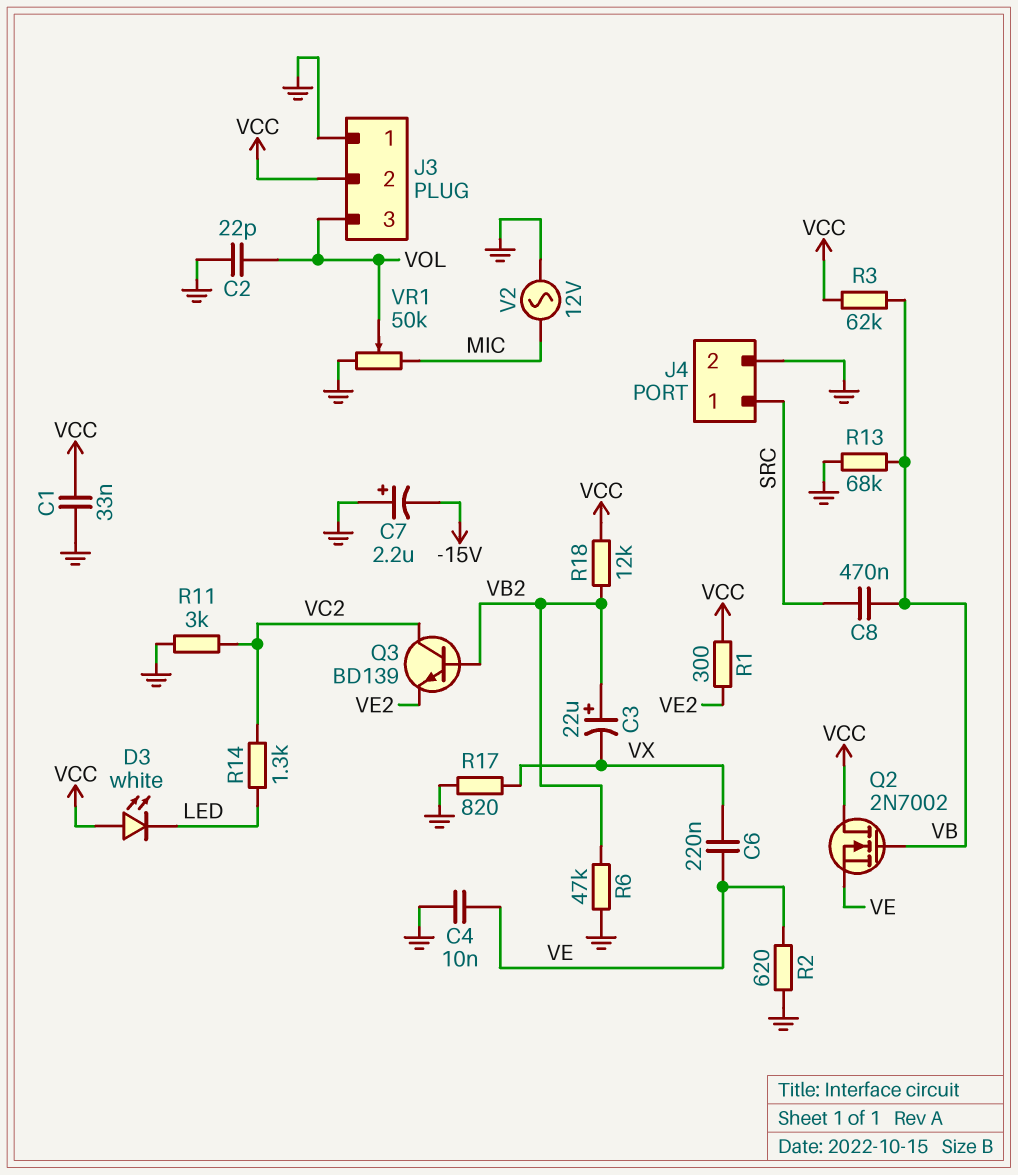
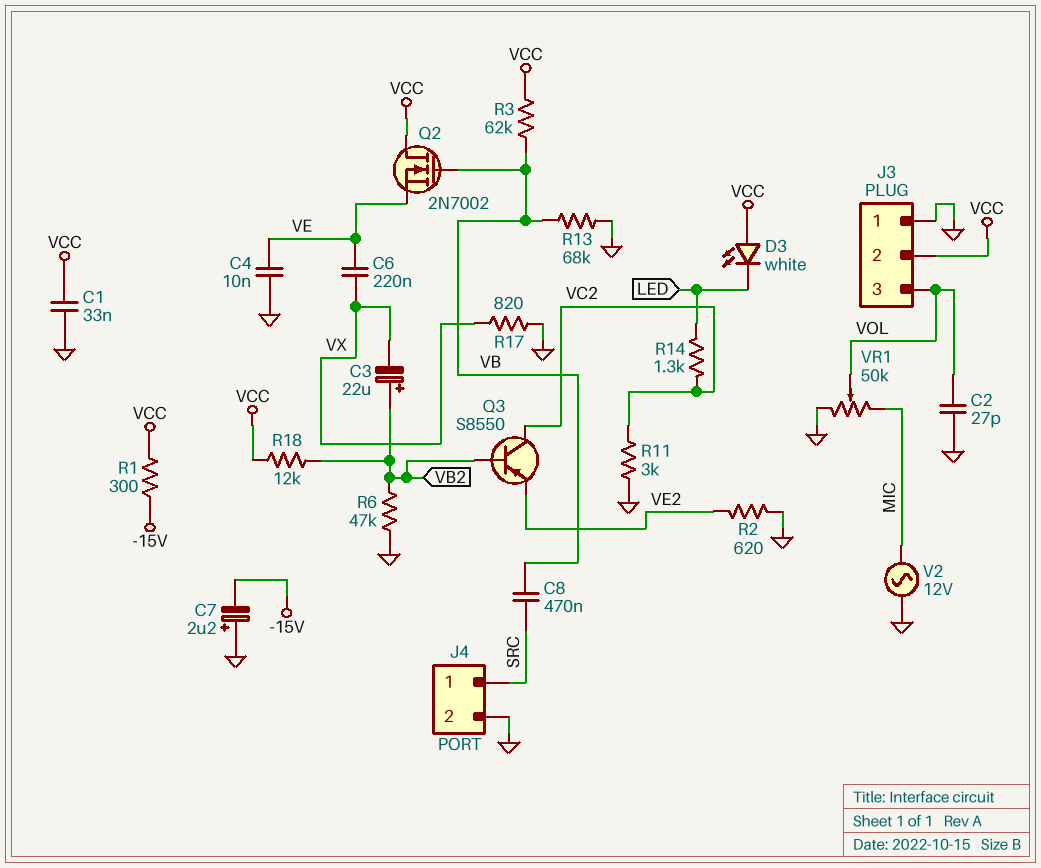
C2: 22pF (GND, VOL) -> 27pF (GND, VOL)
Q3: NPN BD139 (B VB2, C VC2, E VE2) -> PNP S8550 (B VB2, C VC2, E VE2)
R1: 300 (VCC, VE2) -> 300 (-15V, VCC)
R2: 620 (GND, VE) -> 620 (GND, VE2)

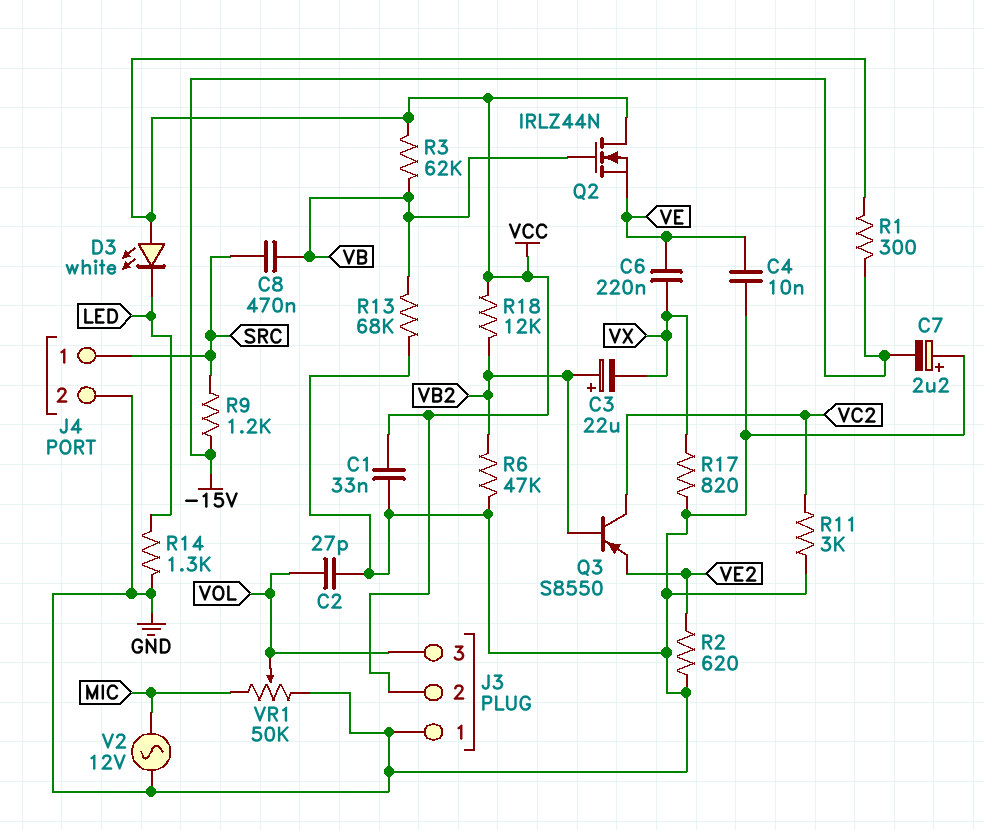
Q2: NMOS 2N7002 (G VB, D VCC, S VE) -> NMOS IRLZ44N (G VB, D VCC, S VE)
R9: none -> 1.2k (-15V, SRC)
R14: 1.3k (LED, VC2) -> 1.3k (GND, LED)

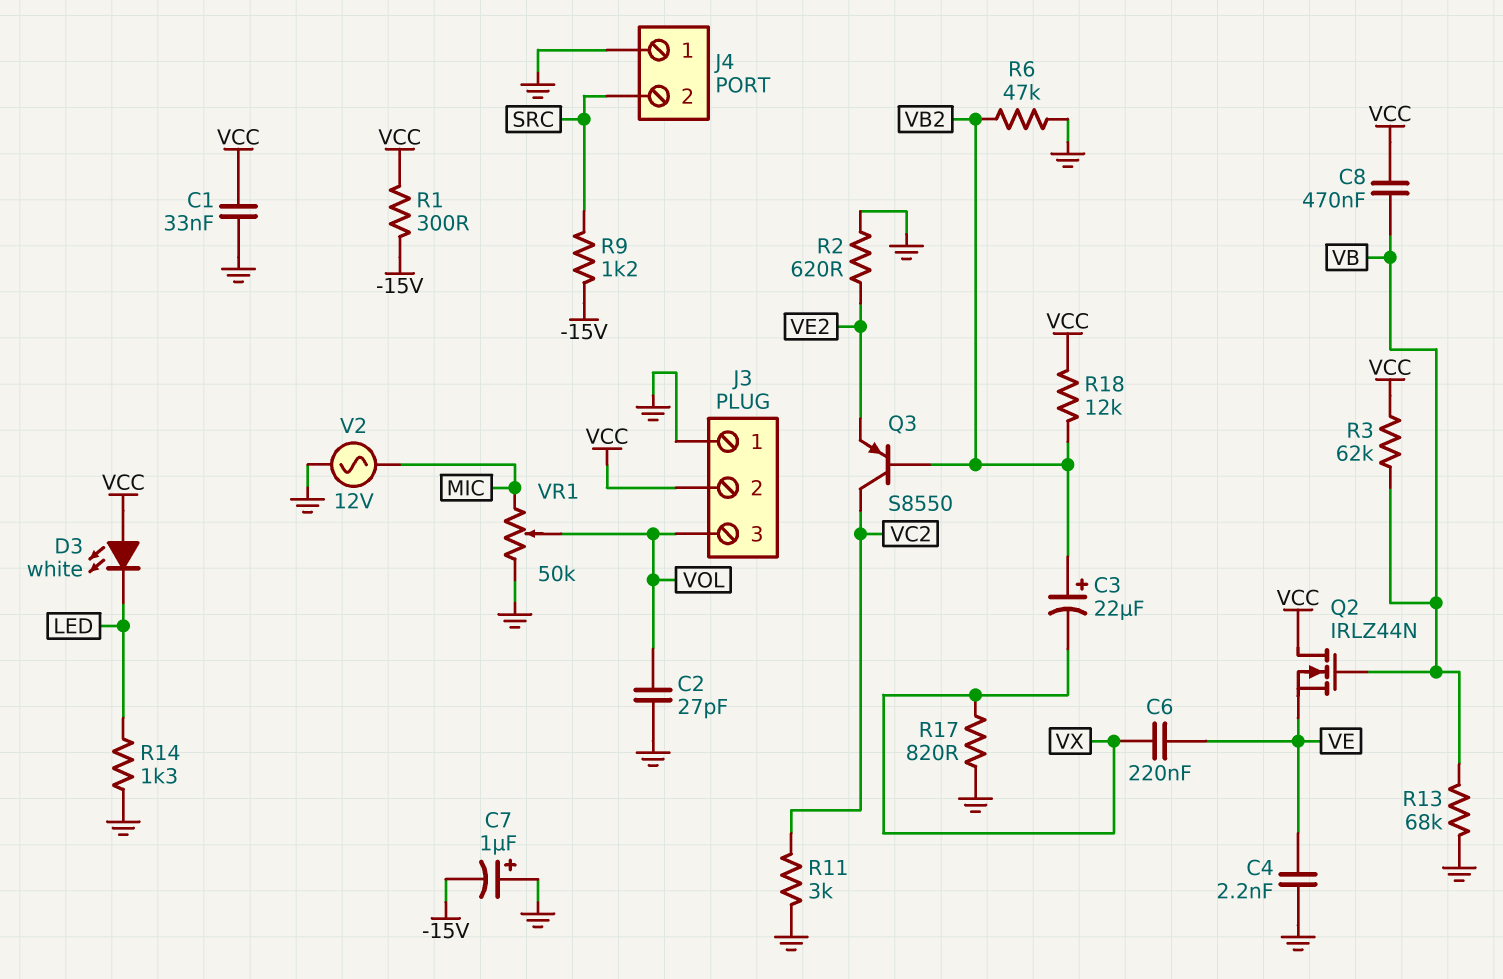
C4: 10nF (GND, VE) -> 2.2nF (GND, VE)
C7: 2.2uF (plus GND, minus -15V) -> 1uF (plus GND, minus -15V)
C8: 470nF (SRC, VB) -> 470nF (VB, VCC)
J4 pin 1: SRC -> GND
J4 pin 2: GND -> SRC

